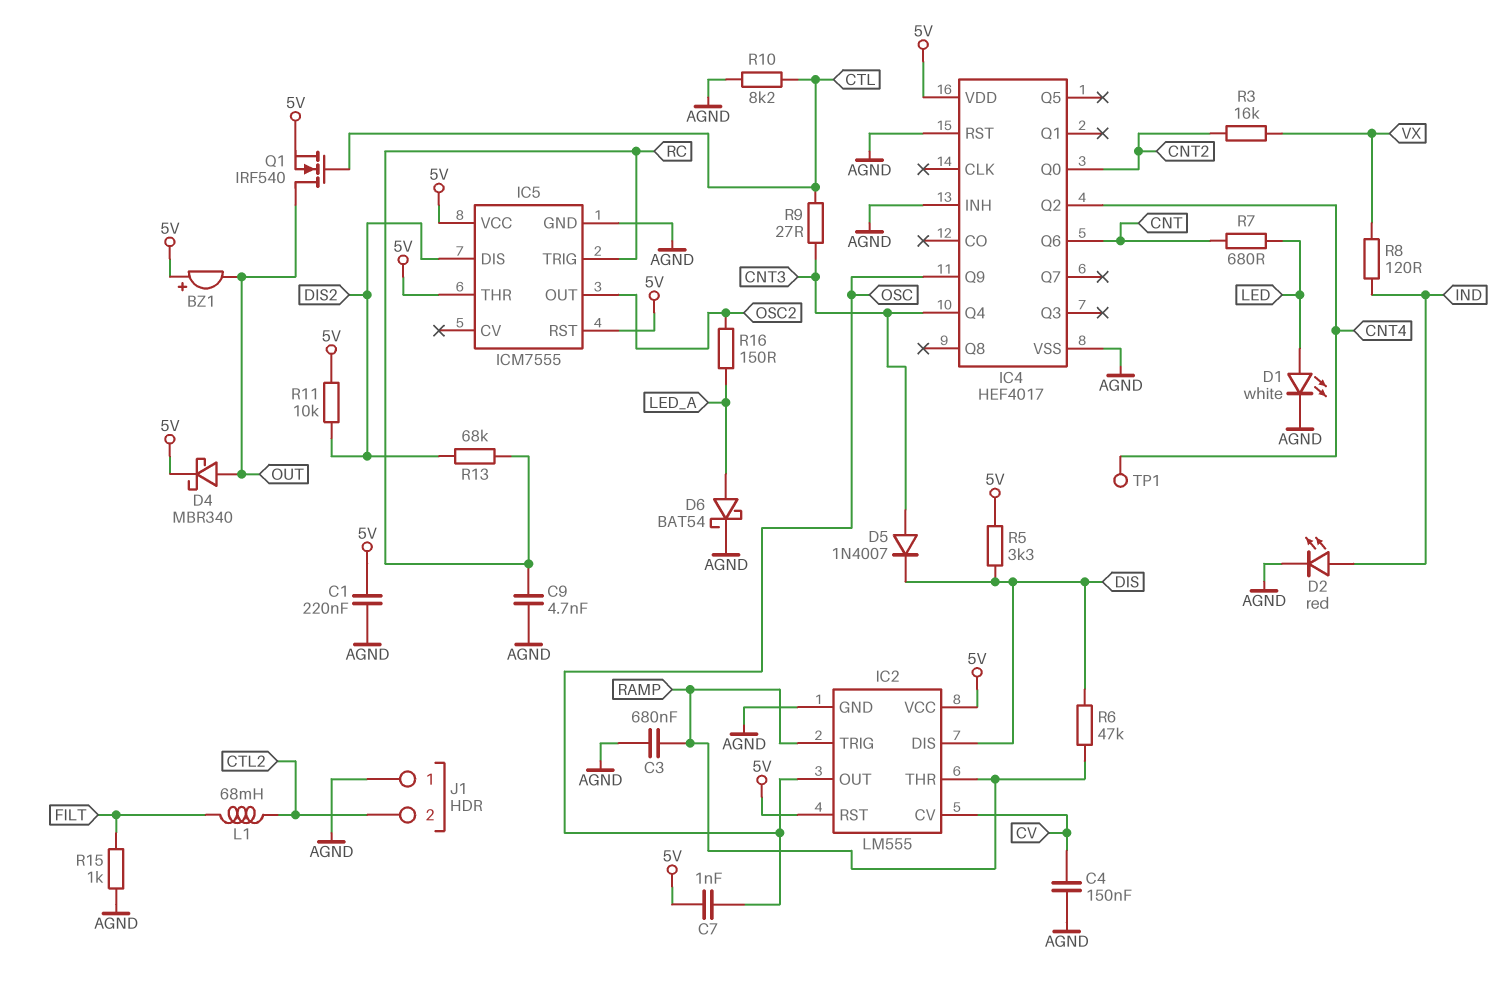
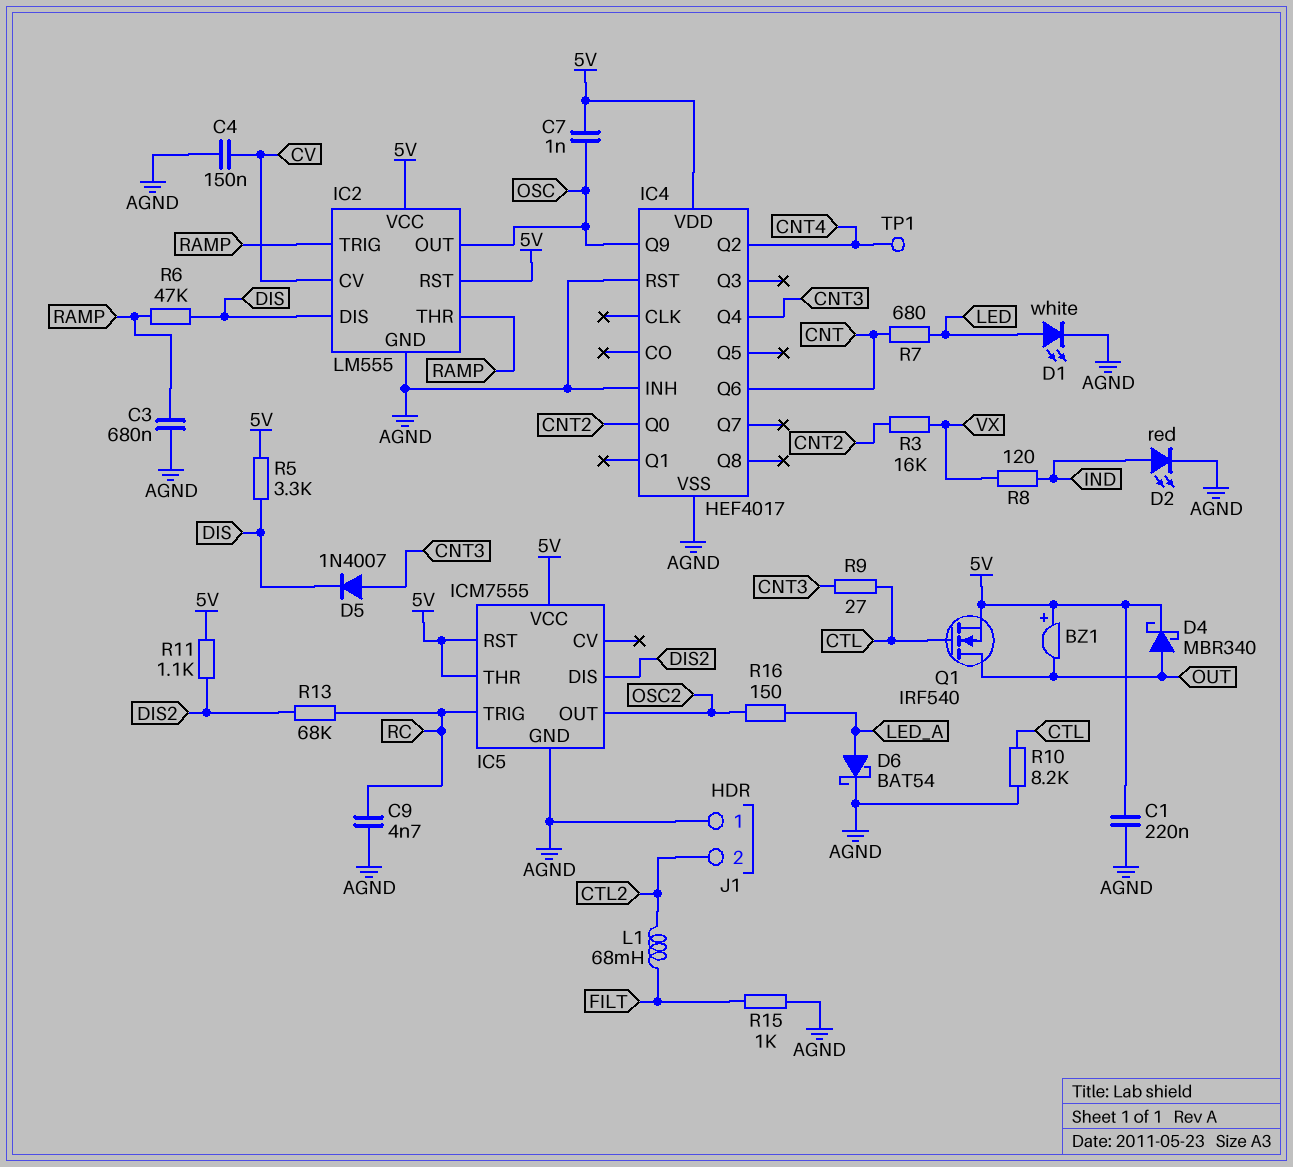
R11: 10k (5V, DIS2) -> 1.1k (5V, DIS2)

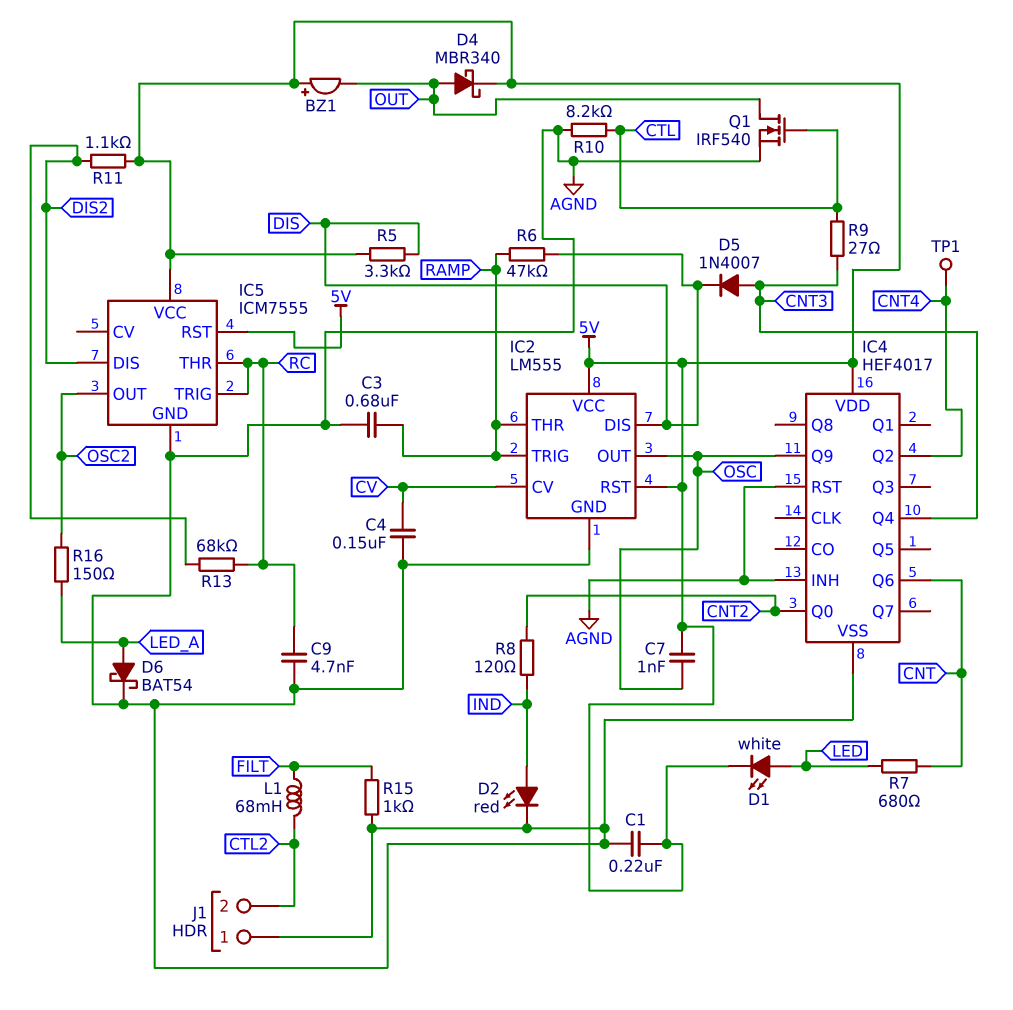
D1: LED white (A LED, K AGND) -> LED white (A LED, K 5V)
IC5 pin THR: 5V -> RC
Q1: NMOS IRF540 (G CTL, D OUT, S 5V) -> NMOS IRF540 (G CTL, D OUT, S AGND)
R3: 16k (CNT2, VX) -> none
R8: 120 (IND, VX) -> 120 (CNT2, IND)

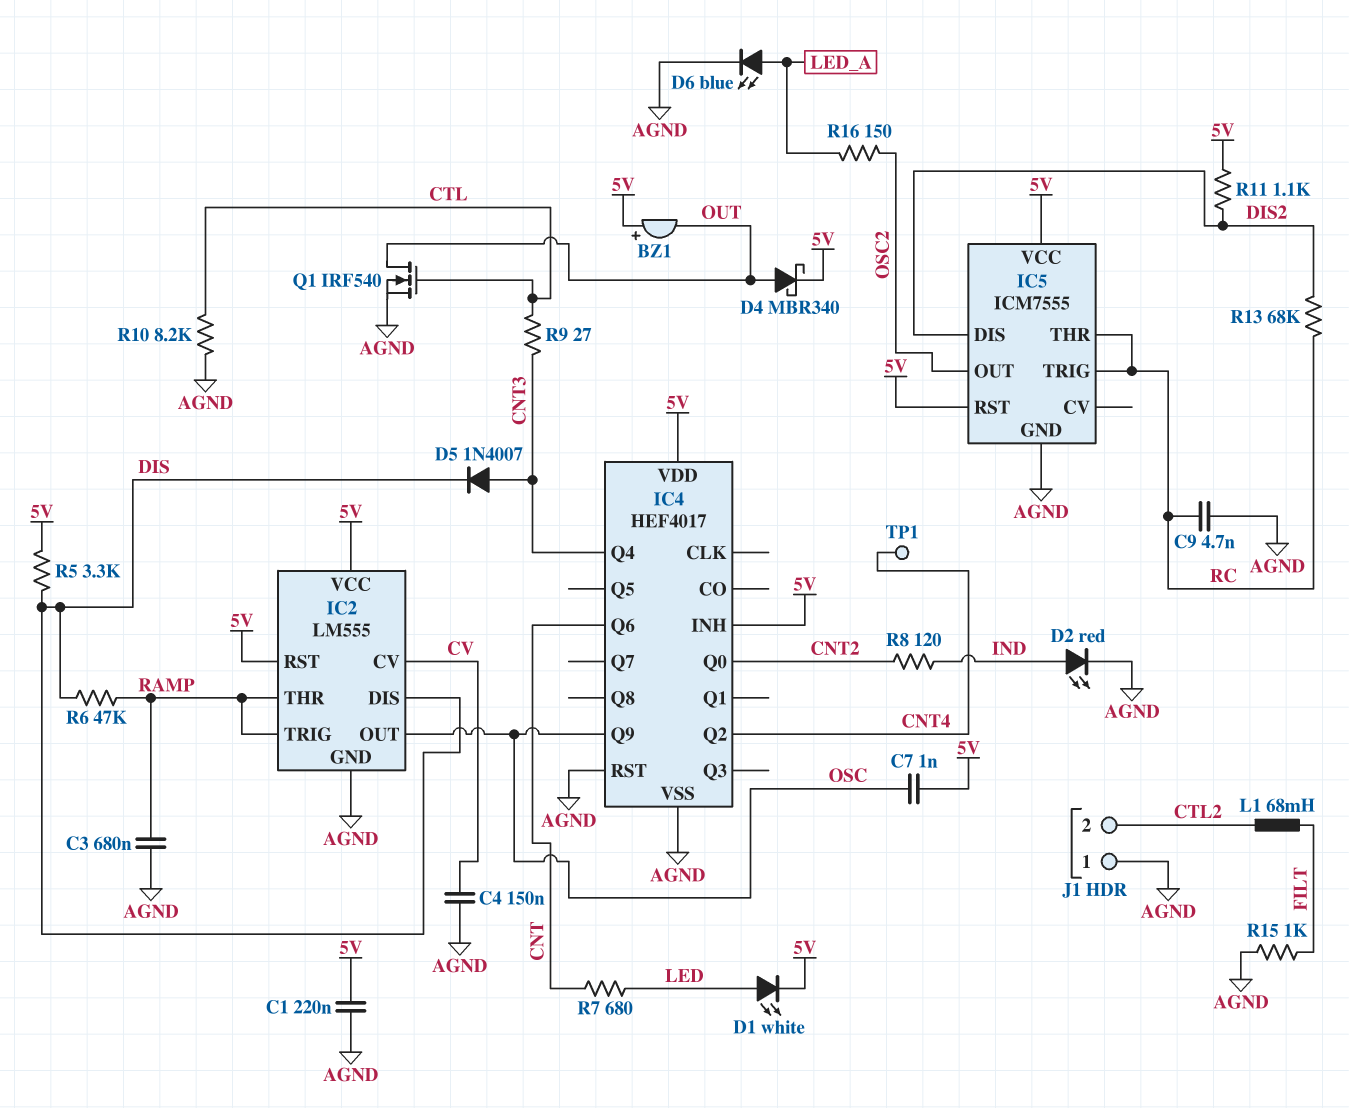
D6: schottky BAT54 (A LED_A, K AGND) -> LED blue (A LED_A, K AGND)
IC4 pin INH: AGND -> 5V

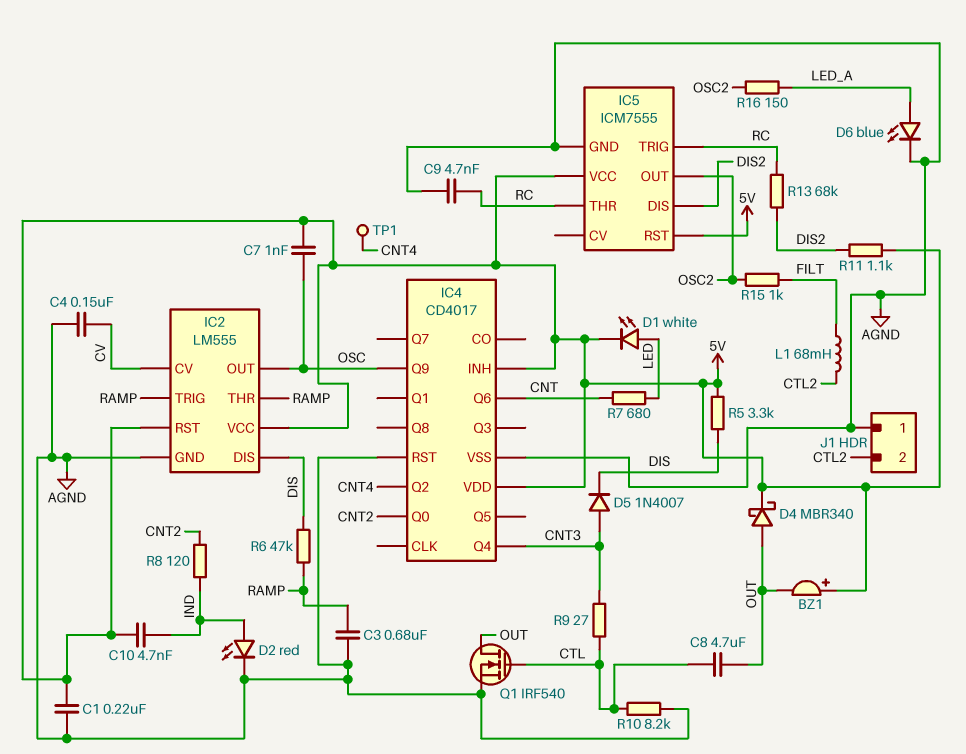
C8: none -> 4.7uF (CTL, OUT)
C10: none -> 4.7nF (5V, IND)
IC4: HEF4017 -> CD4017
R15: 1k (AGND, FILT) -> 1k (FILT, OSC2)

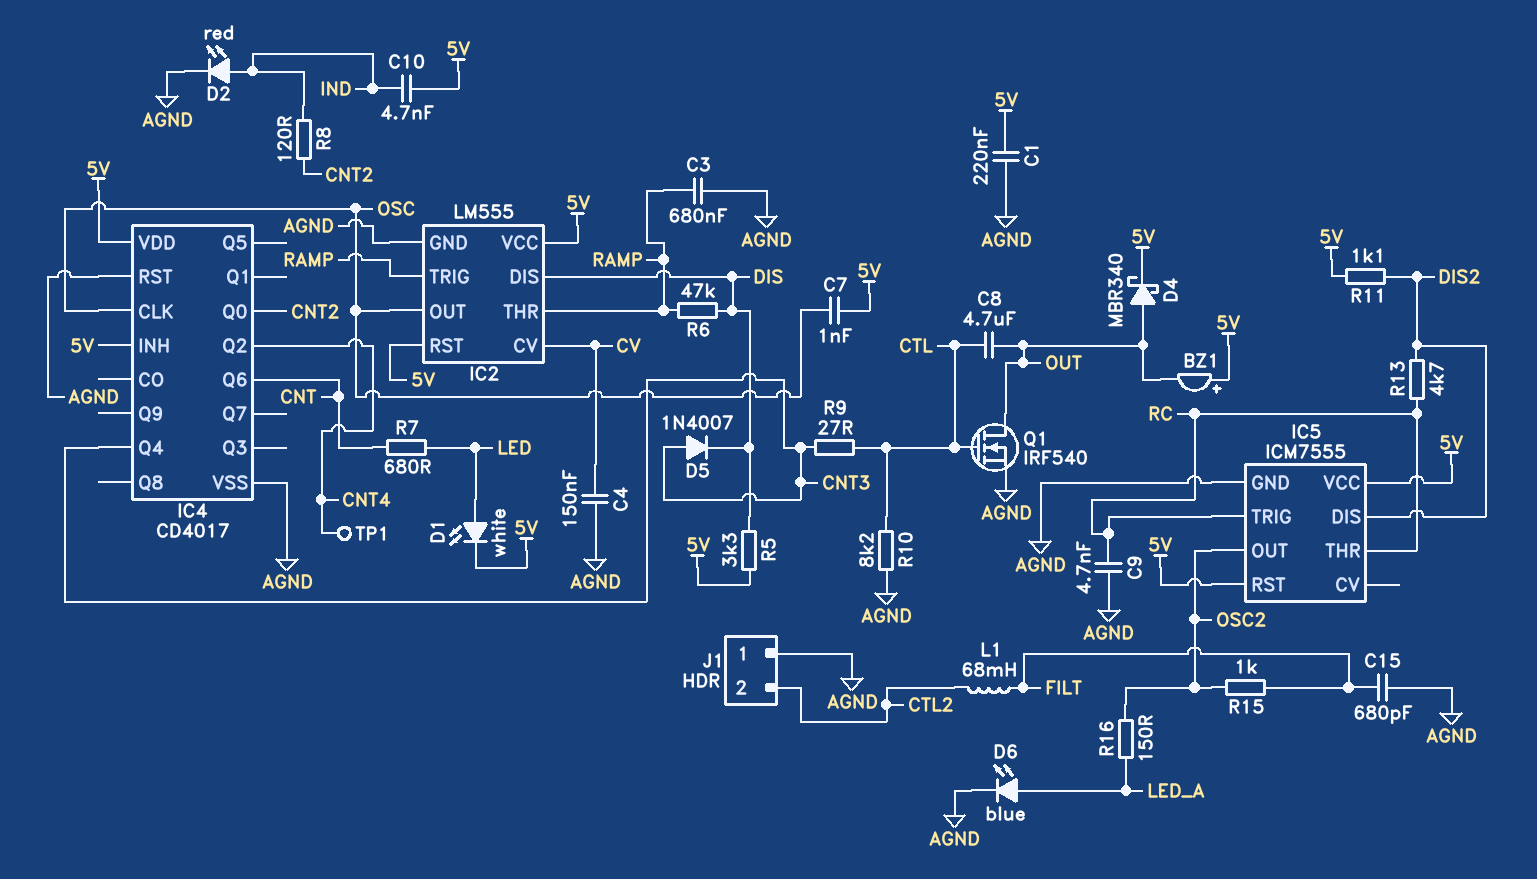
C15: none -> 680pF (AGND, FILT)
IC4 pin CLK: none -> OSC
IC4 pin Q9: OSC -> none
R13: 68k (DIS2, RC) -> 4.7k (DIS2, RC)

